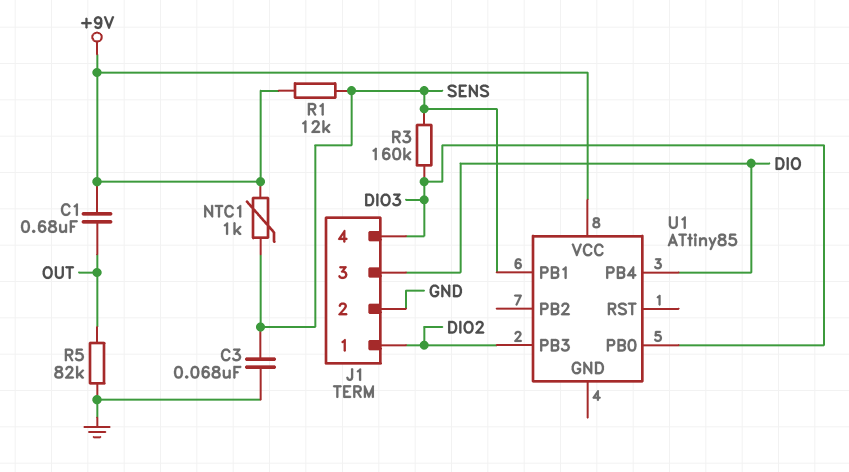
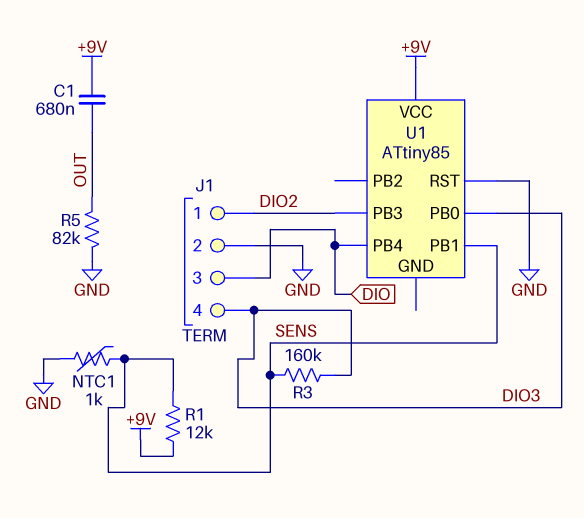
C3: 68nF (GND, SENS) -> none
NTC1: 1k (+9V, SENS) -> 1k (GND, SENS)
U1 pin RST: none -> GND

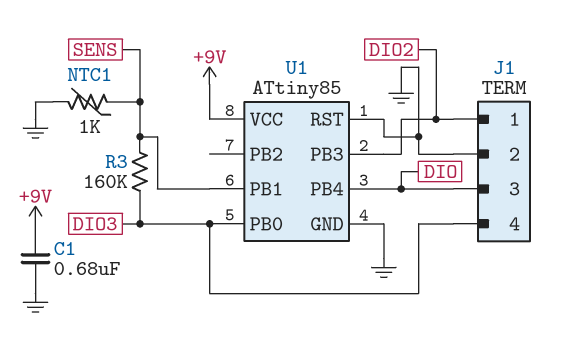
C1: 680nF (+9V, OUT) -> 680nF (+9V, GND)
R1: 12k (+9V, SENS) -> none
R5: 82k (GND, OUT) -> none
U1 pin GND: none -> GND

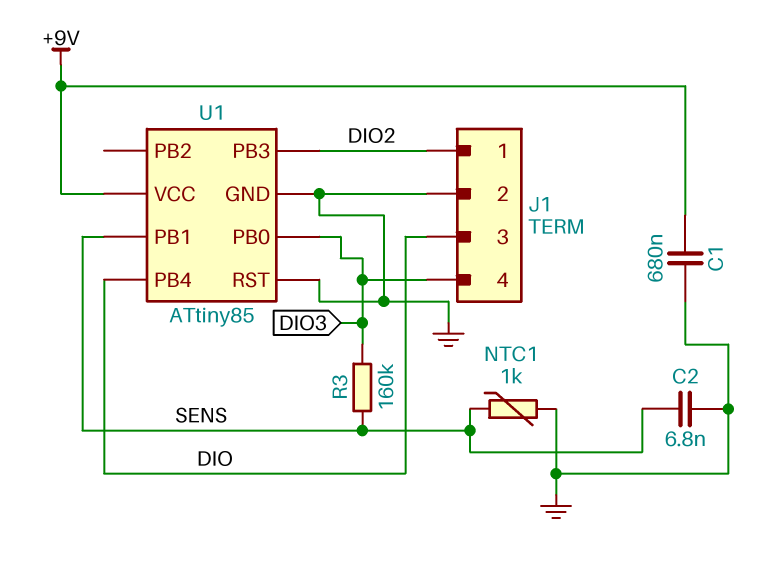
C2: none -> 6.8nF (GND, SENS)

